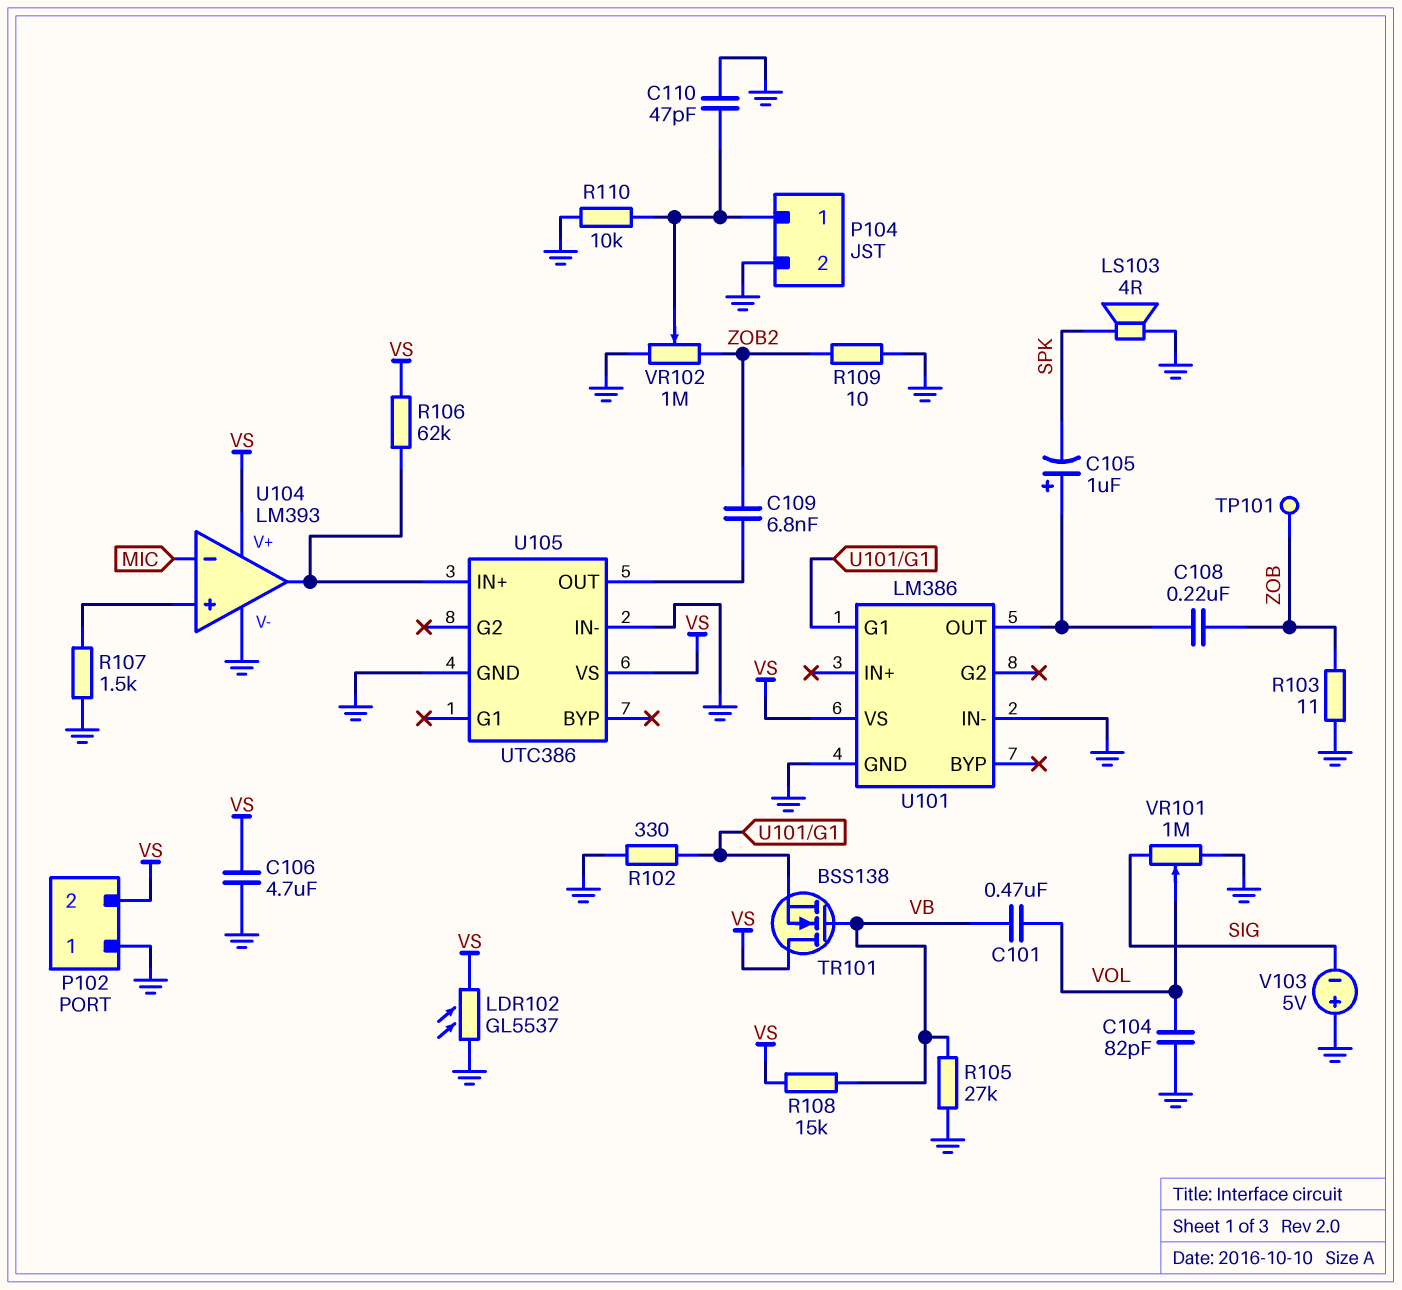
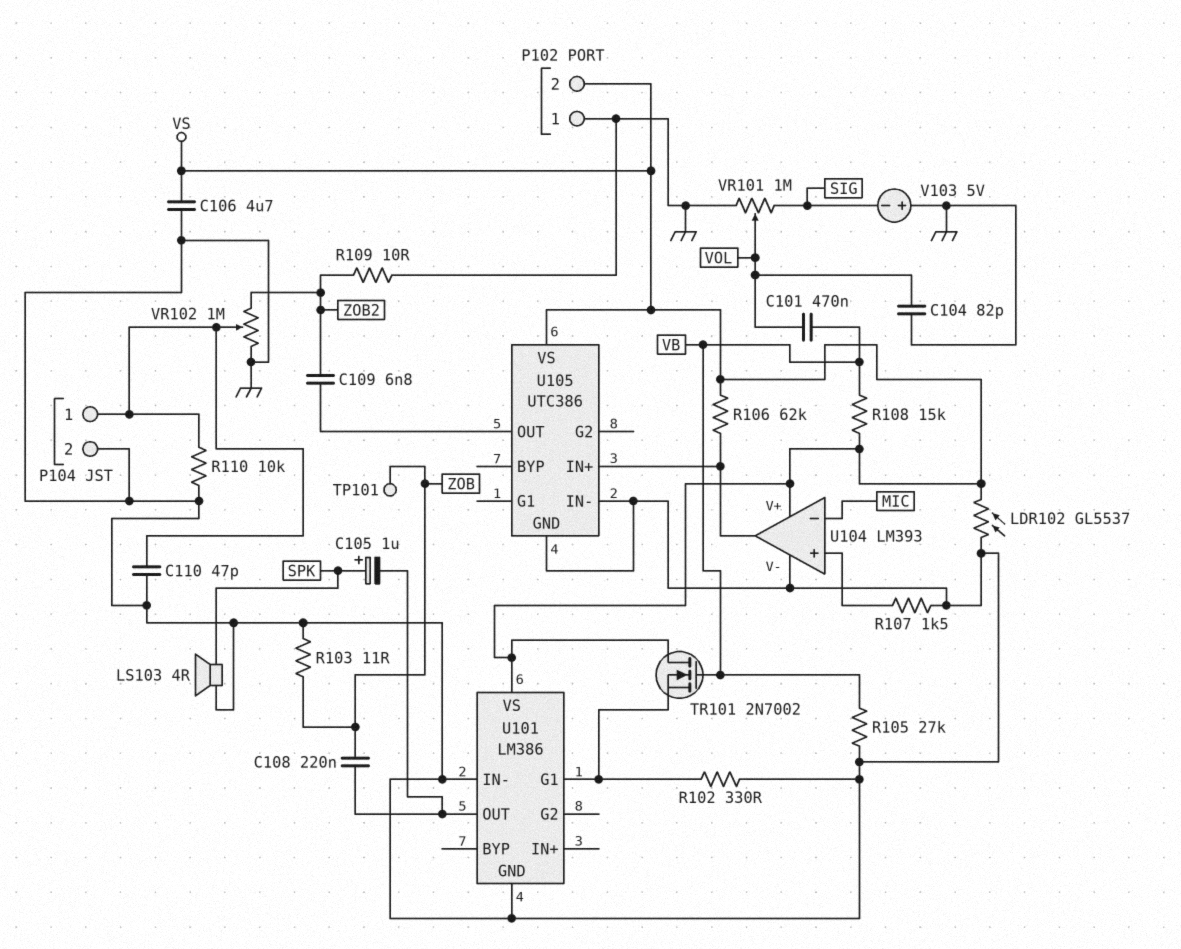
C105: 1uF (plus U101/OUT, minus SPK) -> 1uF (plus SPK, minus U101/OUT)
TR101: NMOS BSS138 (G VB, D VS, S U101/G1) -> NMOS 2N7002 (G VB, D VS, S U101/G1)

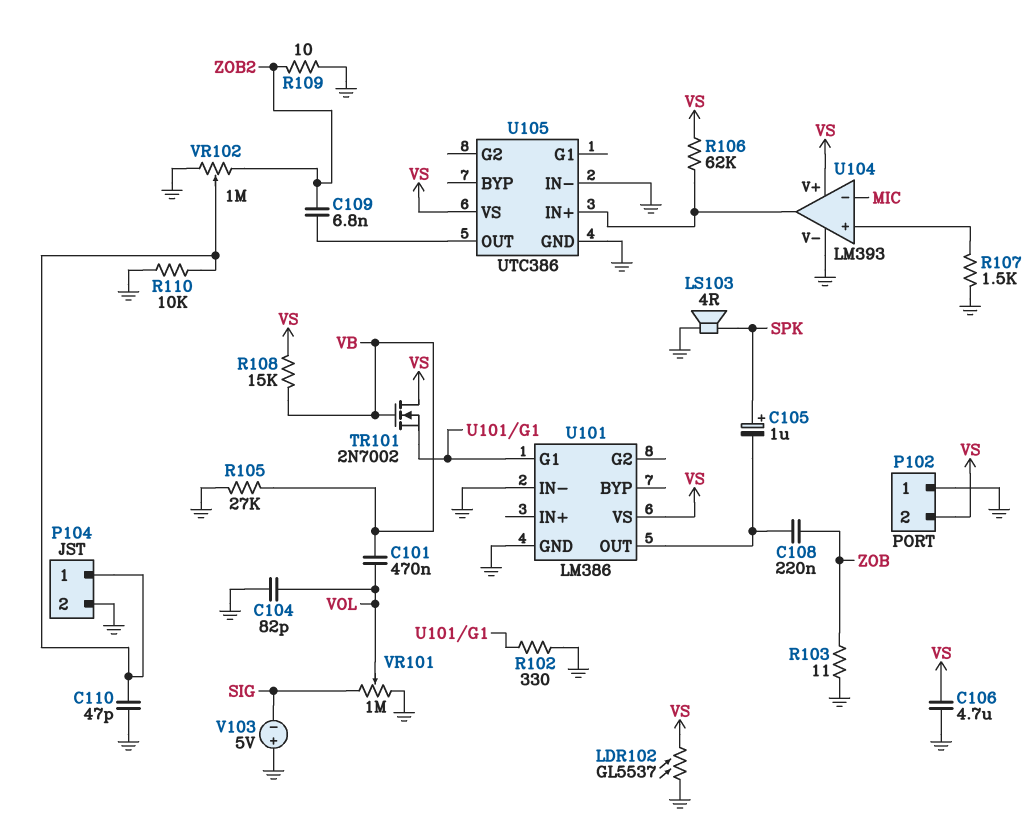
TP101: test point (ZOB) -> none

